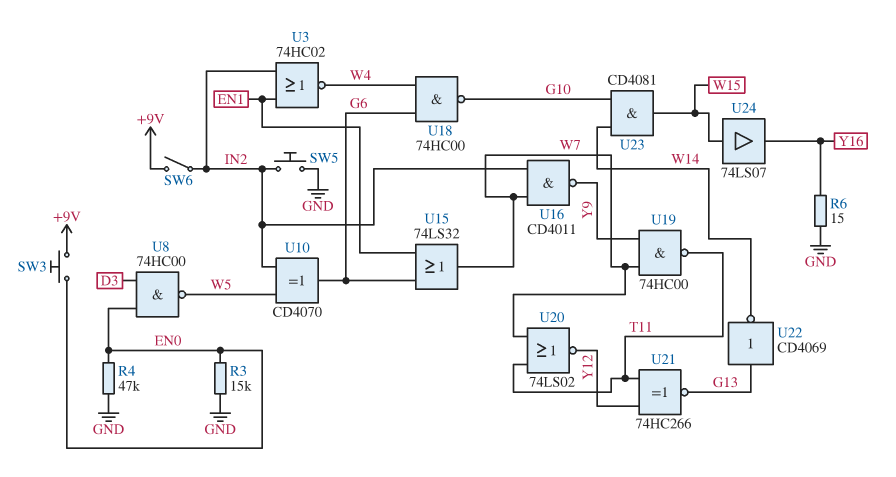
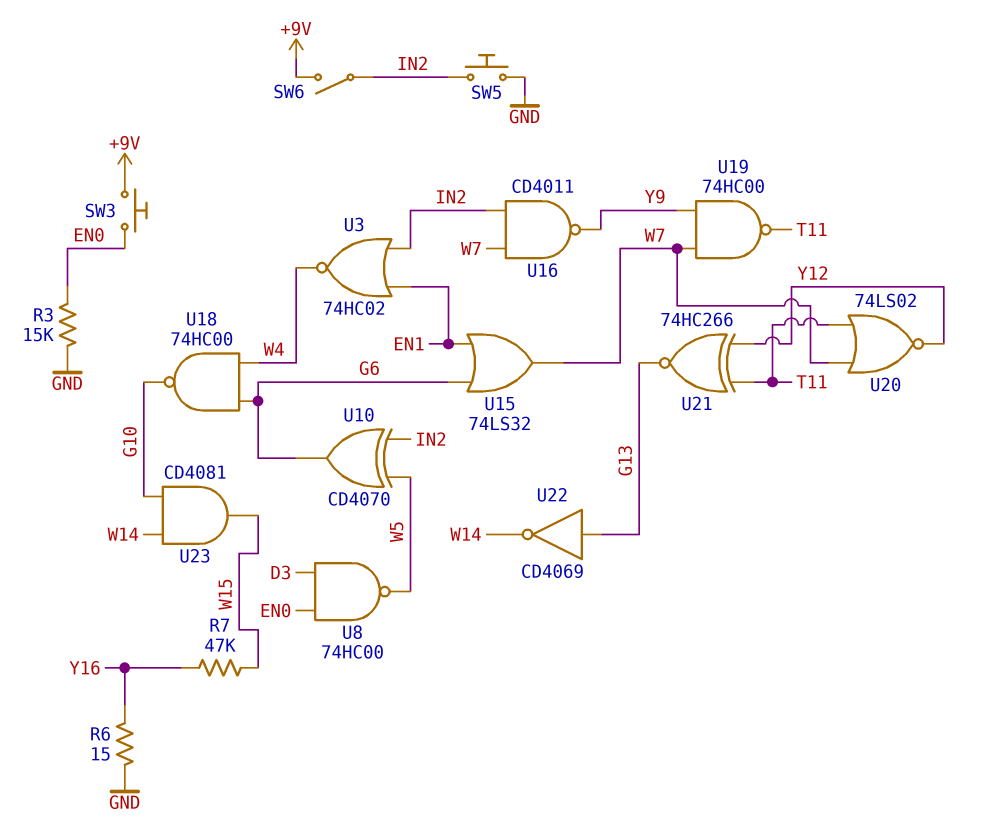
R4: 47k (EN0, GND) -> none
R7: none -> 47k (W15, Y16)
U24: buffer 74LS07 (in W15, out Y16) -> none

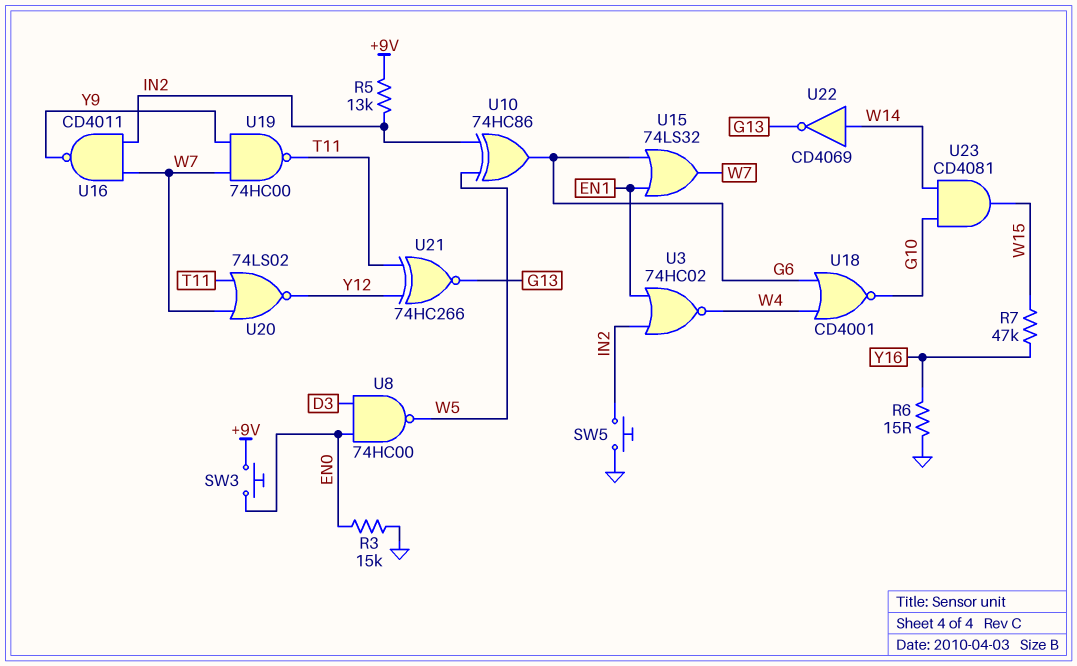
R5: none -> 13k (+9V, IN2)
SW6: switch (+9V, IN2) -> none
U10: XOR CD4070 (in IN2, in W5, out G6) -> XOR 74HC86 (in IN2, in W5, out G6)
U18: NAND 74HC00 (in G6, in W4, out G10) -> NOR CD4001 (in G6, in W4, out G10)
U22: NOT CD4069 (in G13, out W14) -> NOT CD4069 (in W14, out G13)

